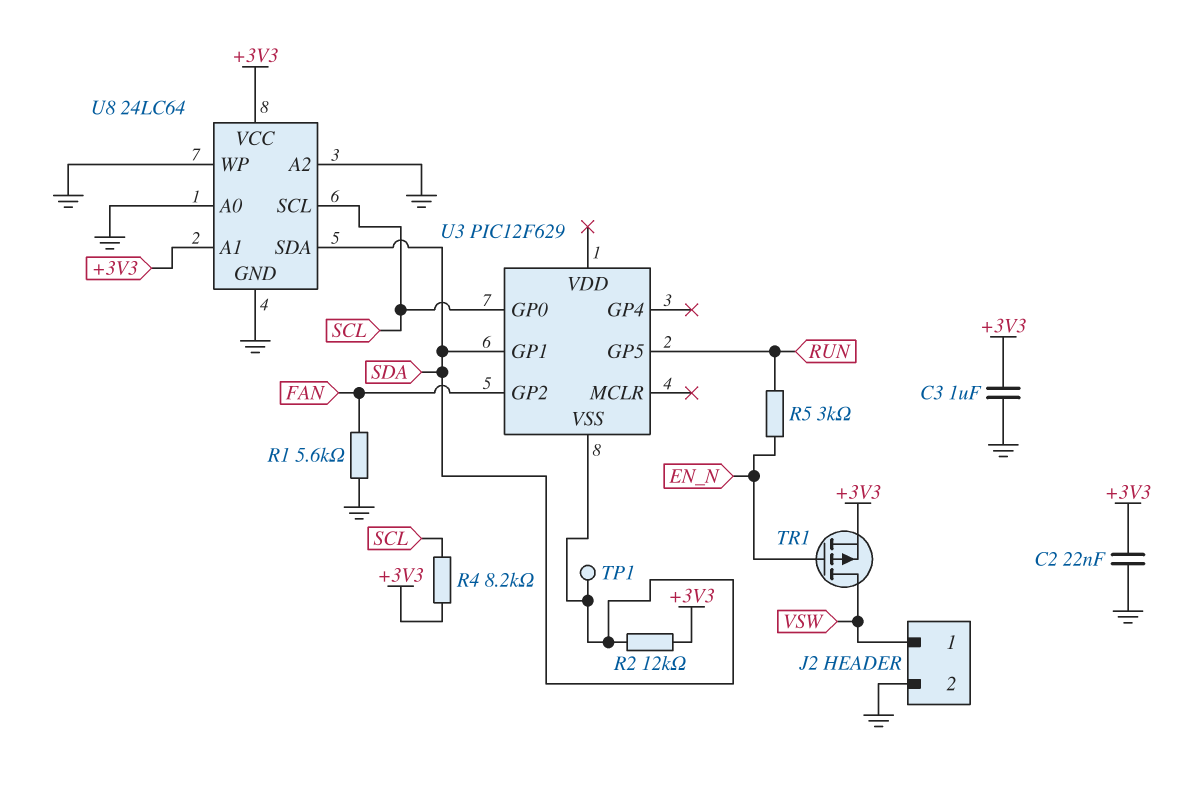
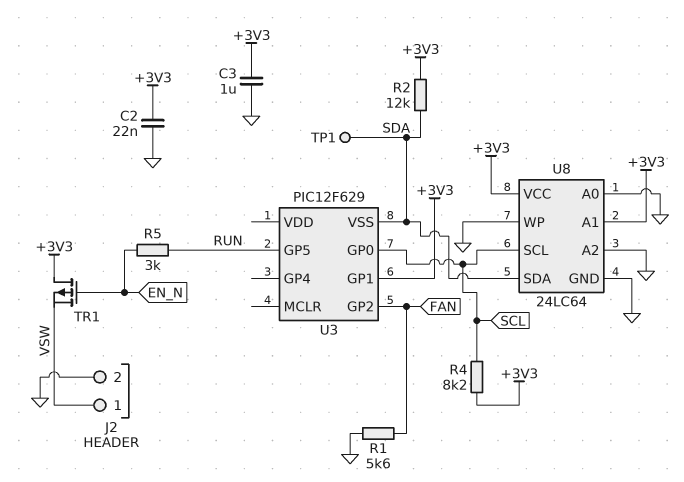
TR1: PMOS (G EN_N, D VSW, S +3V3) -> PMOS (G EN_N, D +3V3, S VSW)
U3 pin GP1: SDA -> +3V3

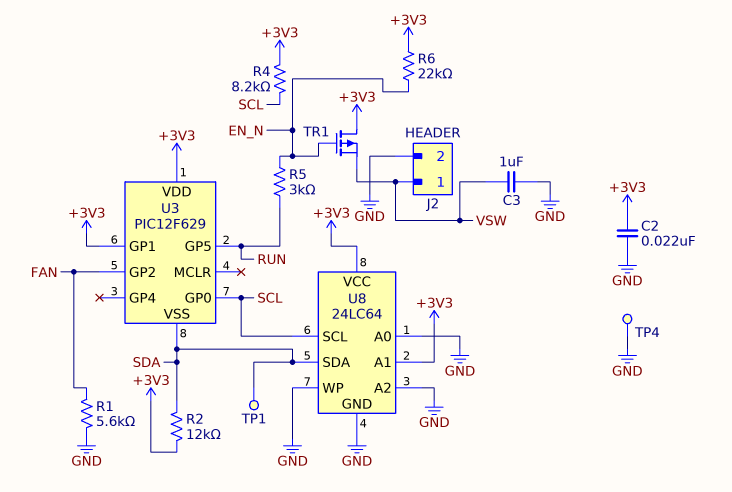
C3: 1uF (+3V3, GND) -> 1uF (GND, VSW)
R6: none -> 22k (+3V3, EN_N)
TP4: none -> test point (GND)
U3 pin VDD: none -> +3V3

